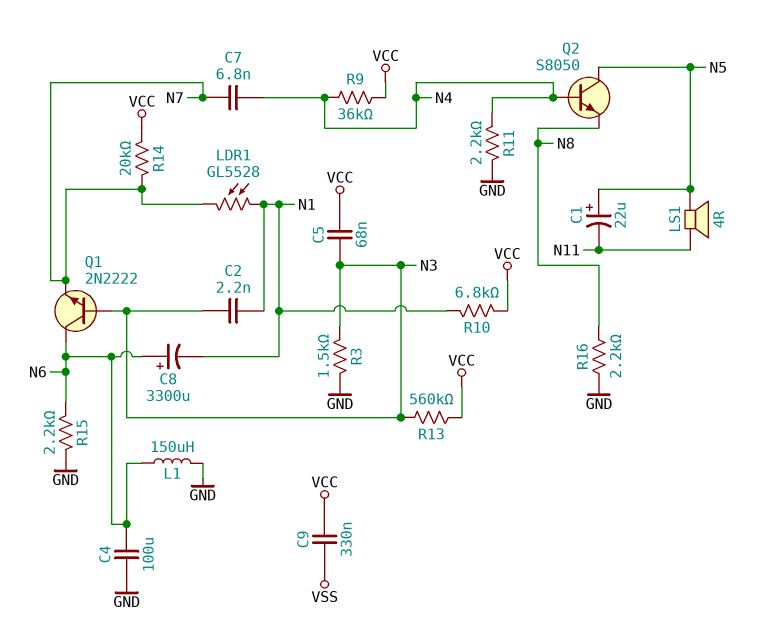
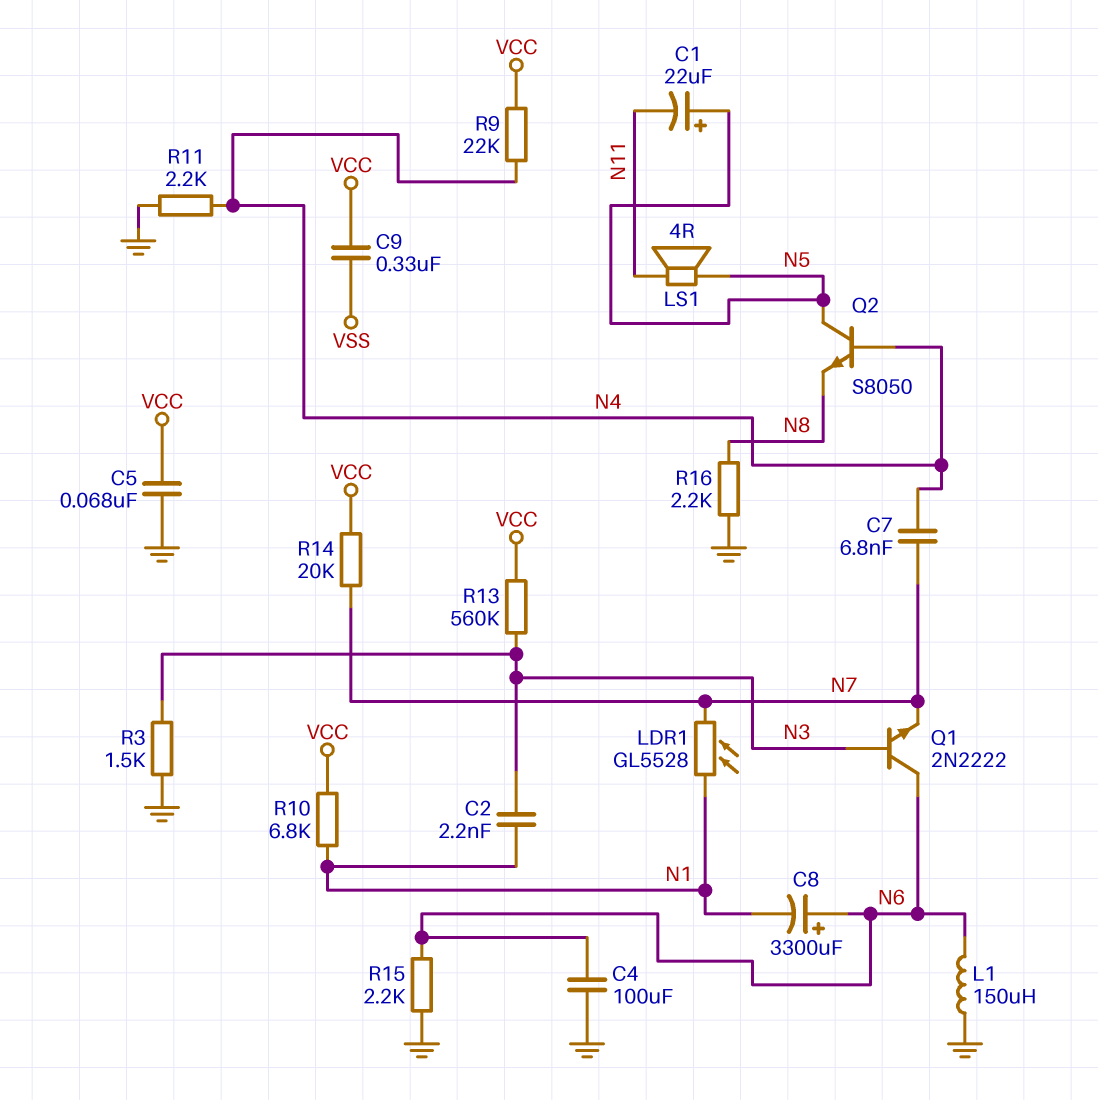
C5: 68nF (N3, VCC) -> 68nF (GND, VCC)
R9: 36k (N4, VCC) -> 22k (N4, VCC)

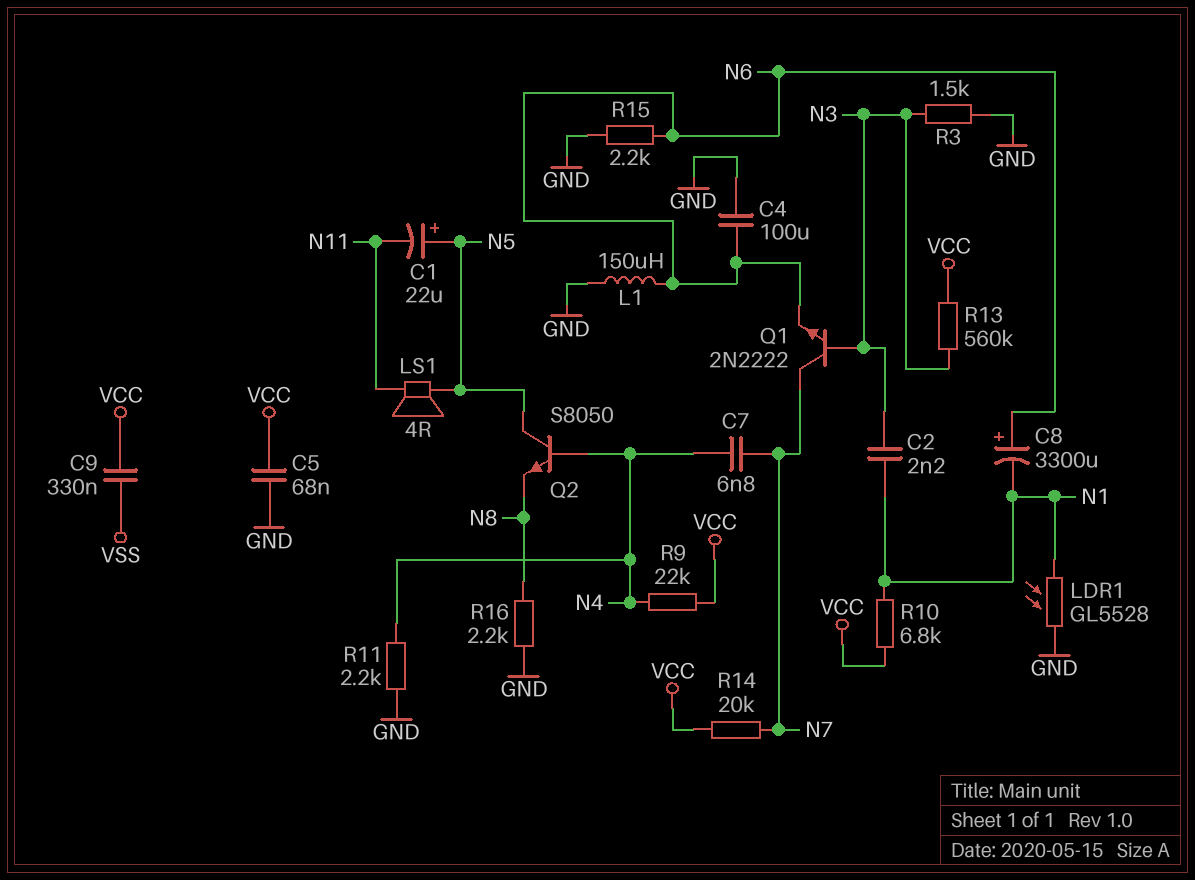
LDR1: GL5528 (N1, N7) -> GL5528 (GND, N1)
Q1: NPN 2N2222 (B N3, C N6, E N7) -> NPN 2N2222 (B N3, C N7, E N6)

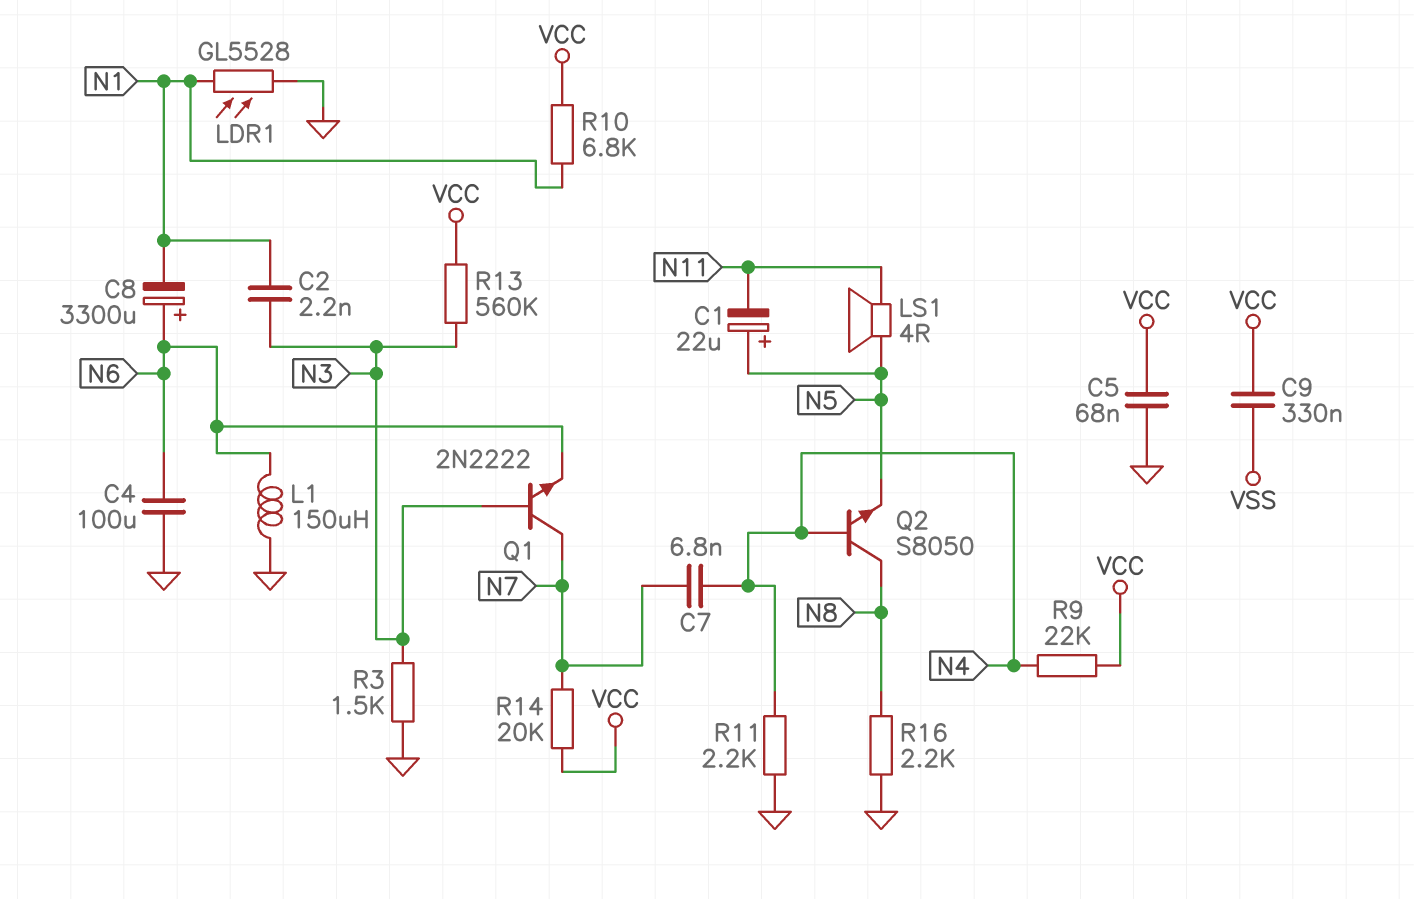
Q2: NPN S8050 (B N4, C N5, E N8) -> NPN S8050 (B N4, C N8, E N5)
R15: 2.2k (GND, N6) -> none

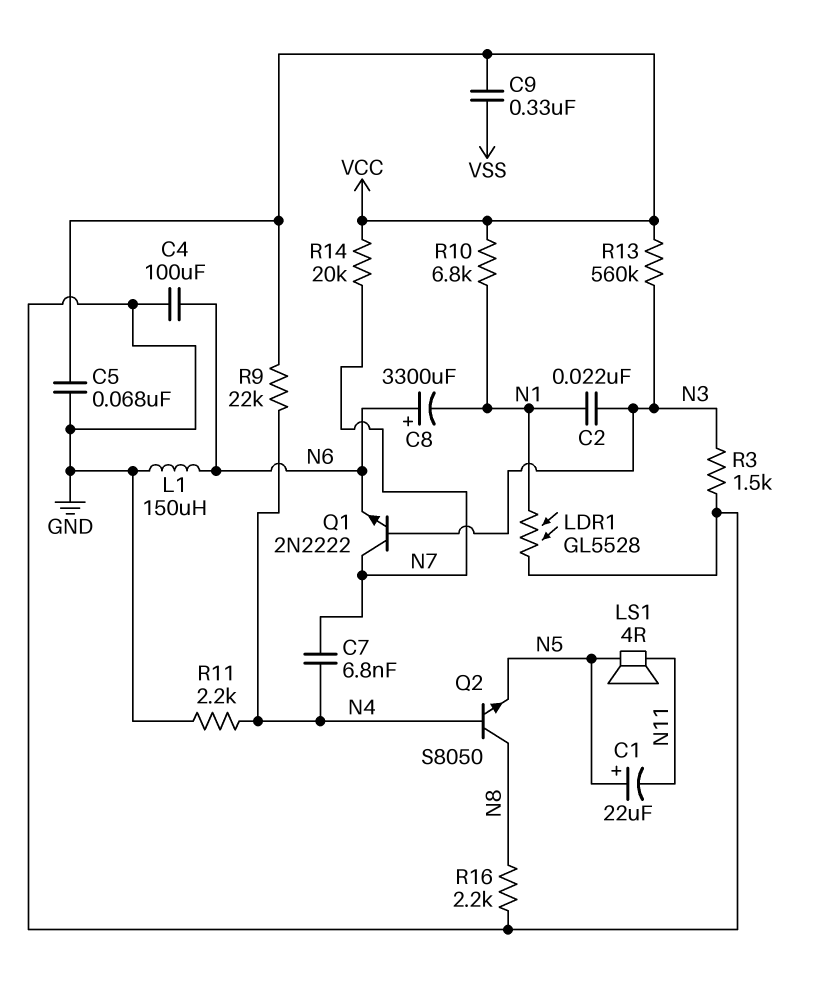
C2: 2.2nF (N1, N3) -> 22nF (N1, N3)

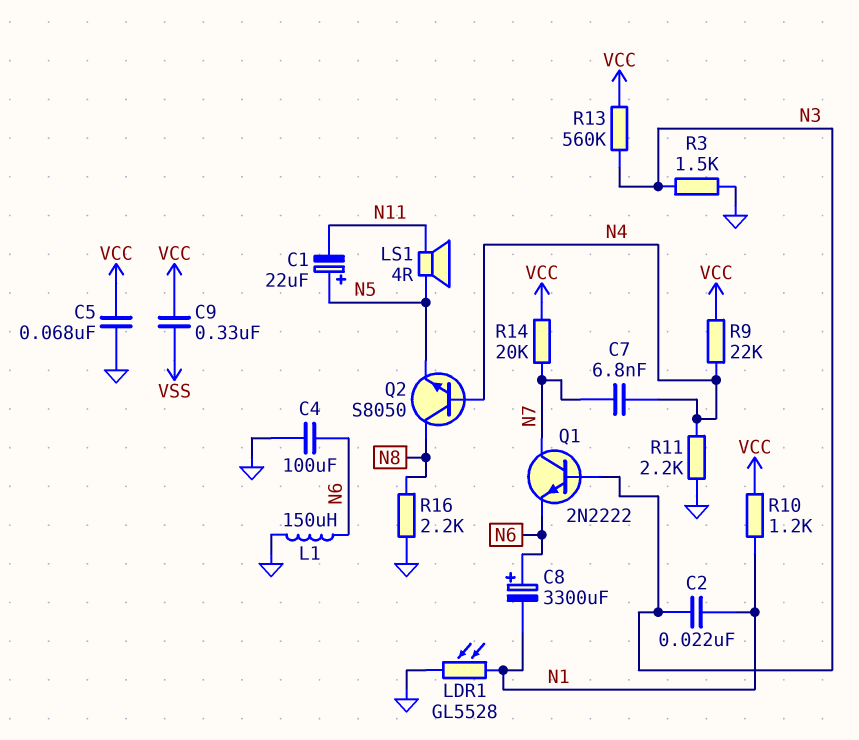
R10: 6.8k (N1, VCC) -> 1.2k (N1, VCC)

